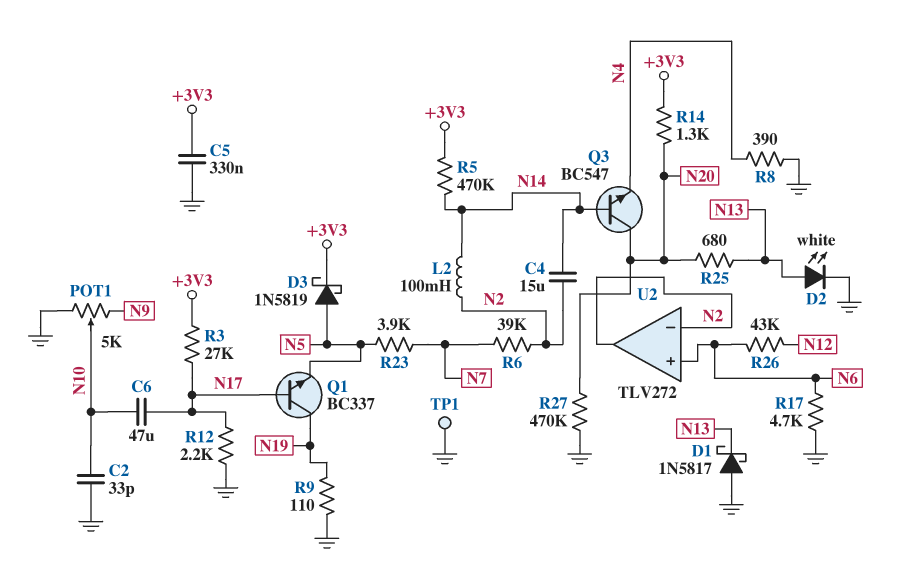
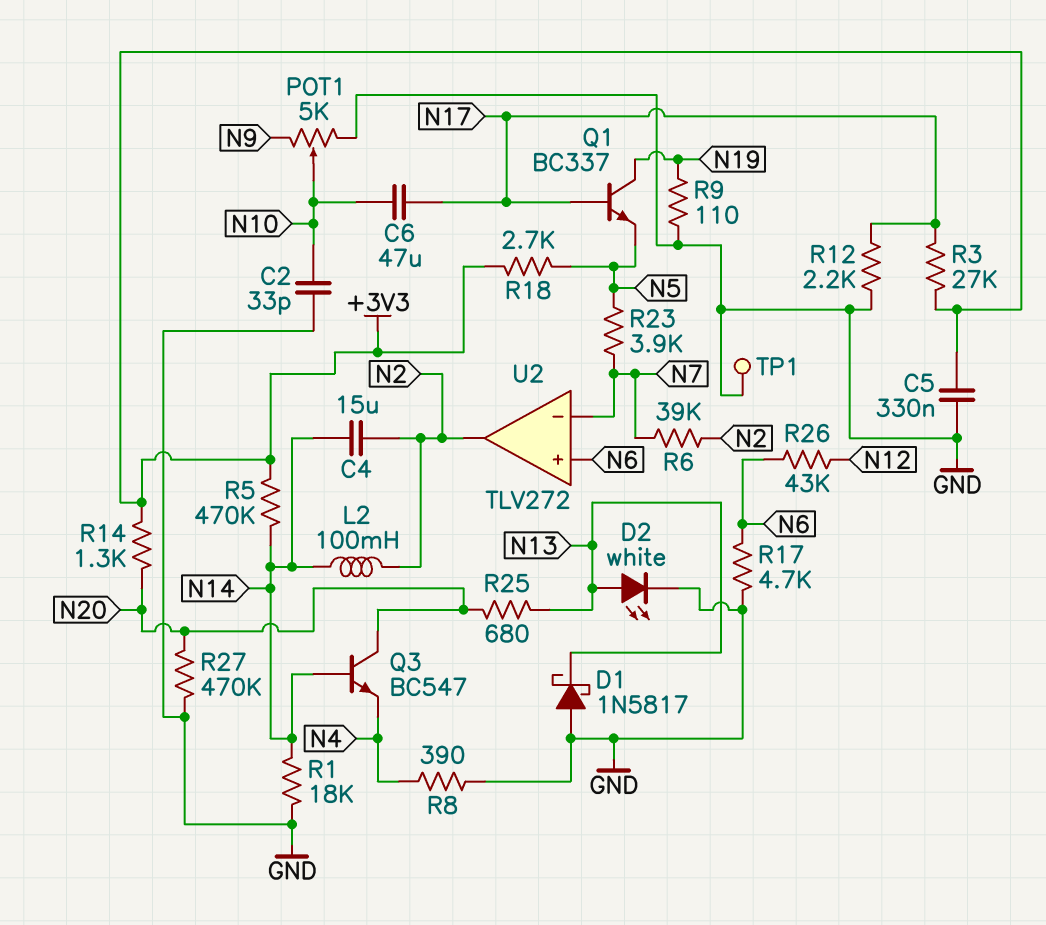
D3: schottky 1N5819 (A N5, K +3V3) -> none
R1: none -> 18k (GND, N14)
R18: none -> 2.7k (+3V3, N5)
U2 pin in-: N2 -> N7

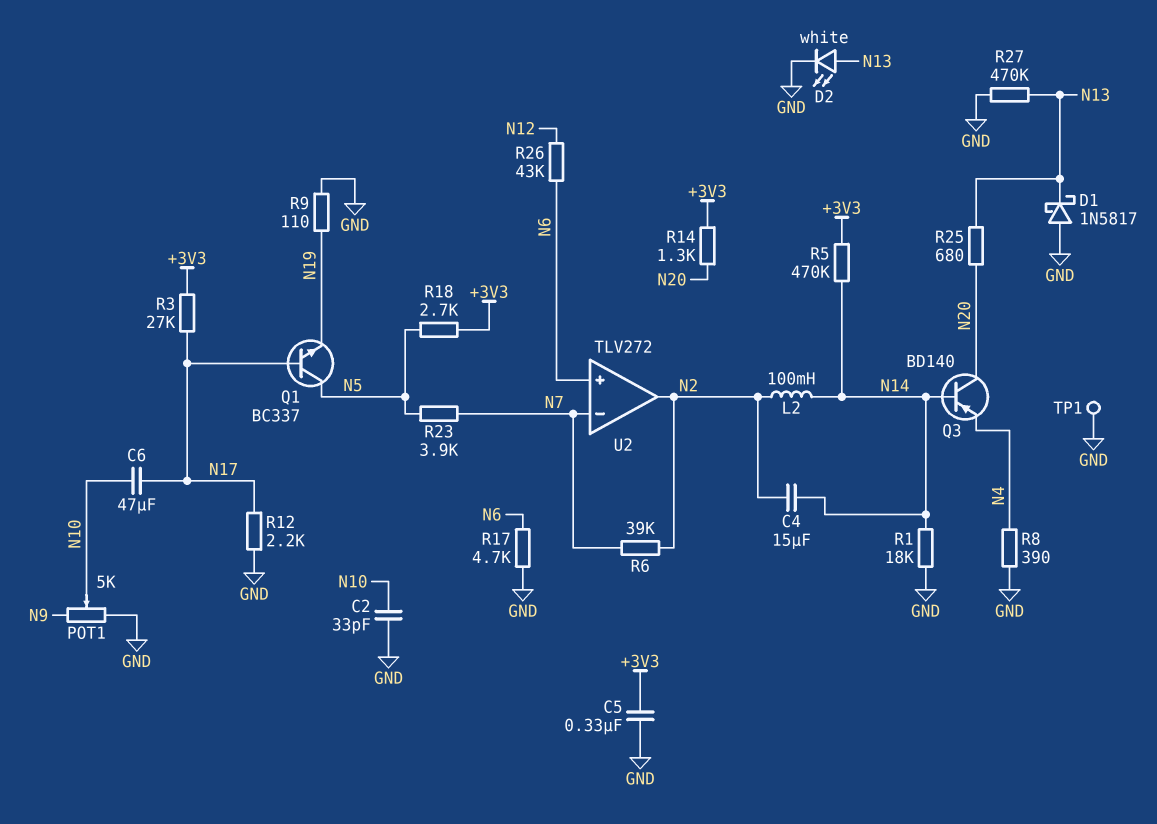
Q1: NPN BC337 (B N17, C N19, E N5) -> NPN BC337 (B N17, C N5, E N19)
Q3: NPN BC547 (B N14, C N20, E N4) -> PNP BD140 (B N14, C N20, E N4)
R27: 470k (GND, N20) -> 470k (GND, N13)

